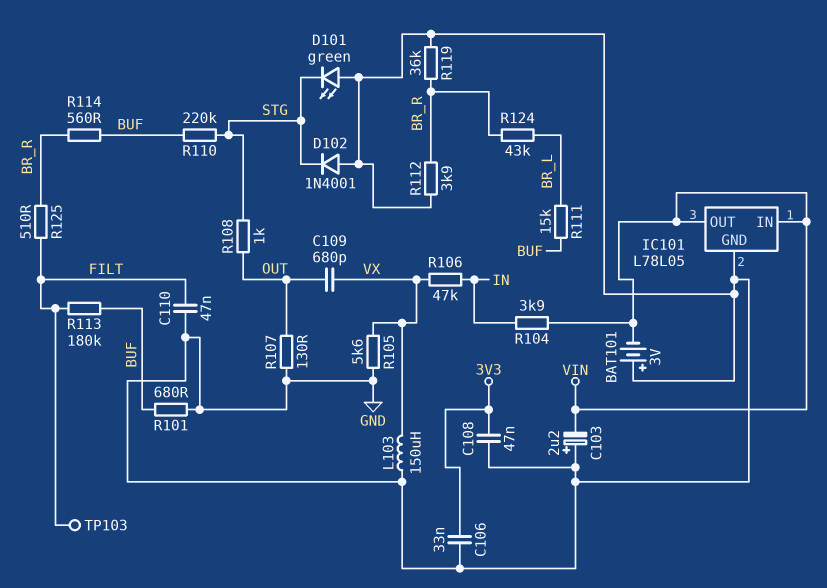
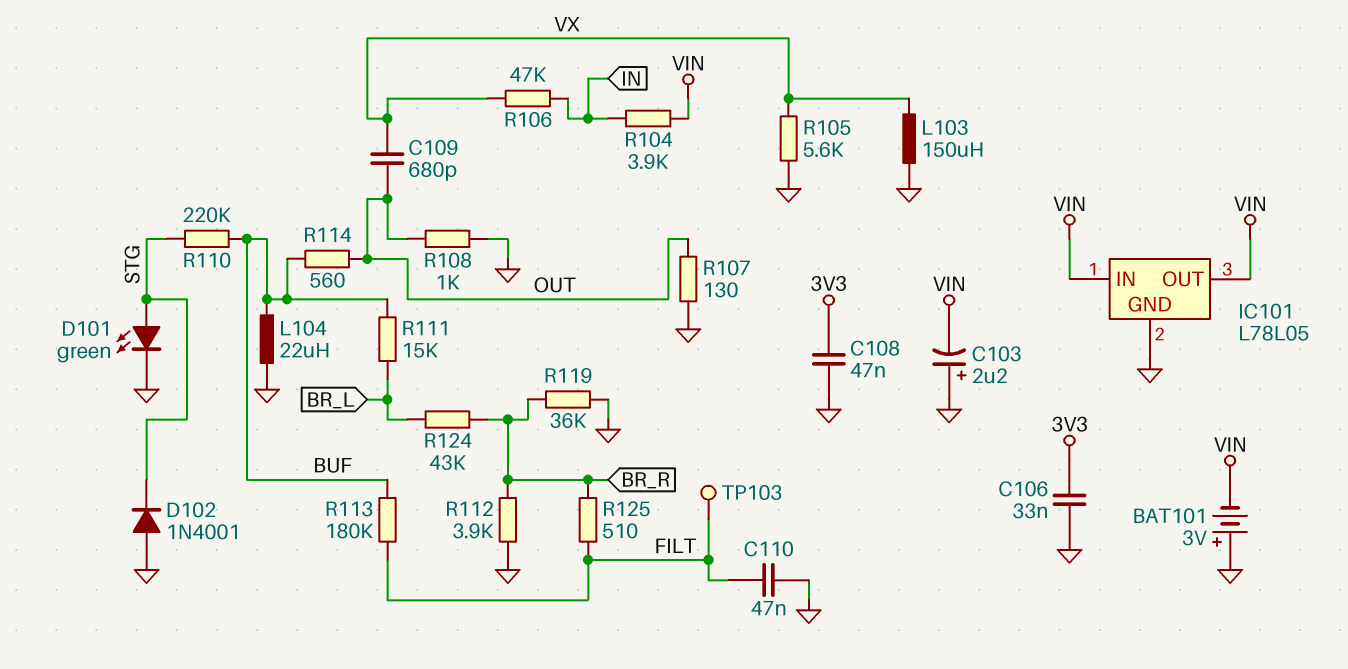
D101: LED green (A GND, K STG) -> LED green (A STG, K GND)
L104: none -> 22uH (BUF, GND)
R101: 680 (BUF, GND) -> none
R108: 1k (OUT, STG) -> 1k (GND, OUT)
R114: 560 (BR_R, BUF) -> 560 (BUF, OUT)

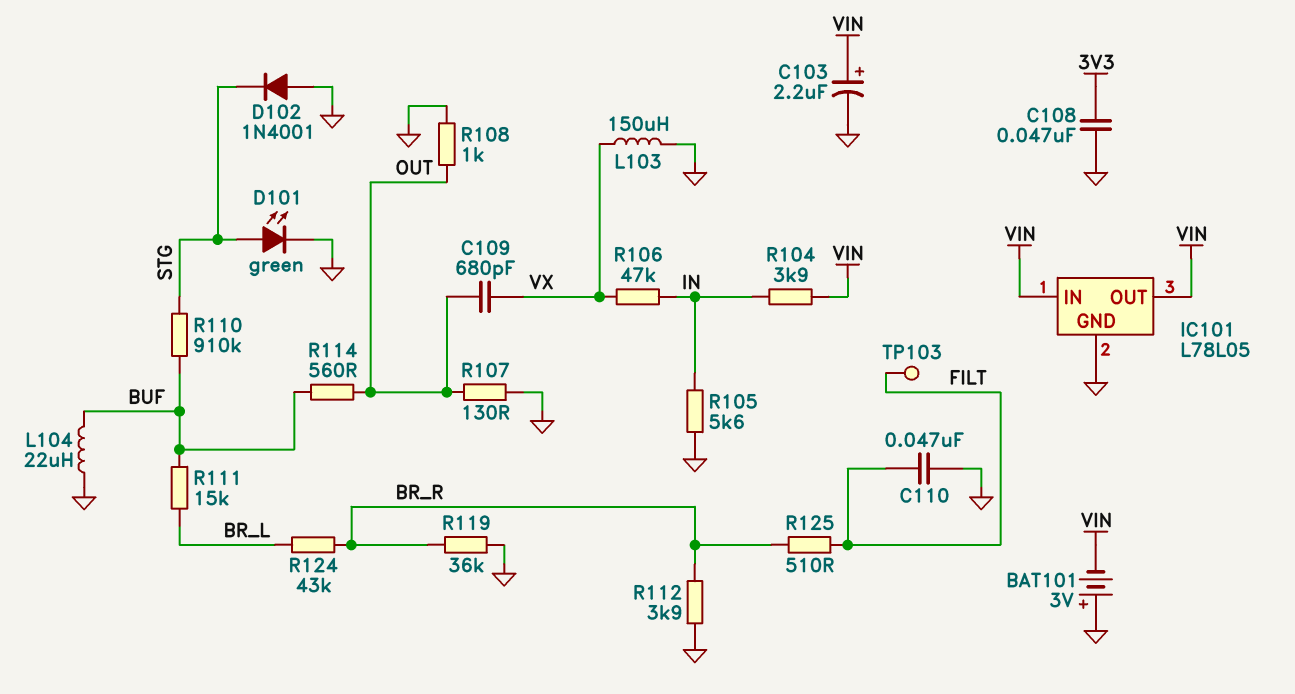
C103: 2.2uF (plus GND, minus VIN) -> 2.2uF (plus VIN, minus GND)
C106: 33nF (3V3, GND) -> none
R105: 5.6k (GND, VX) -> 5.6k (GND, IN)
R110: 220k (BUF, STG) -> 910k (BUF, STG)
R113: 180k (BUF, FILT) -> none

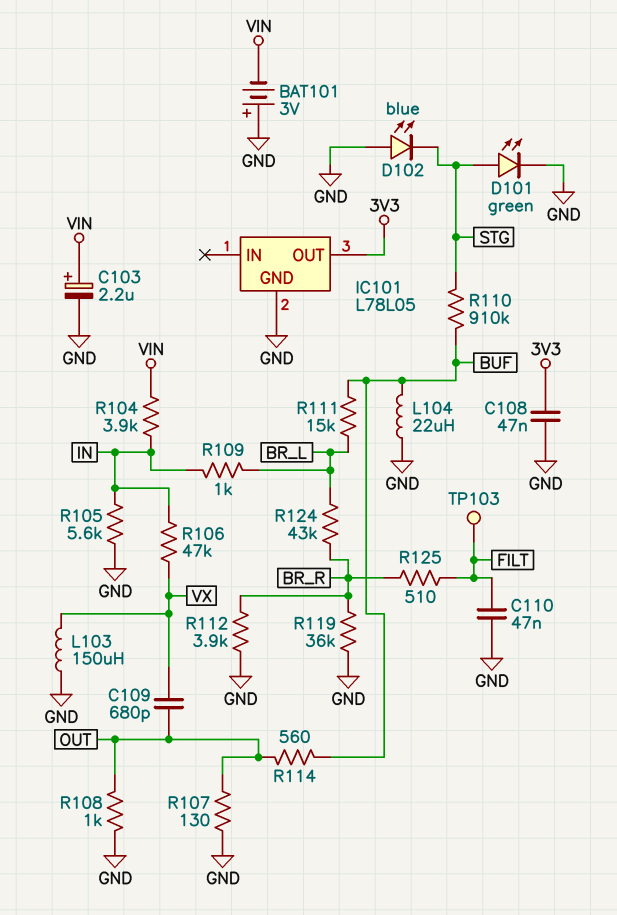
D102: diode 1N4001 (A GND, K STG) -> LED blue (A GND, K STG)
IC101 pin IN: VIN -> none
IC101 pin OUT: VIN -> 3V3
R109: none -> 1k (BR_L, IN)

